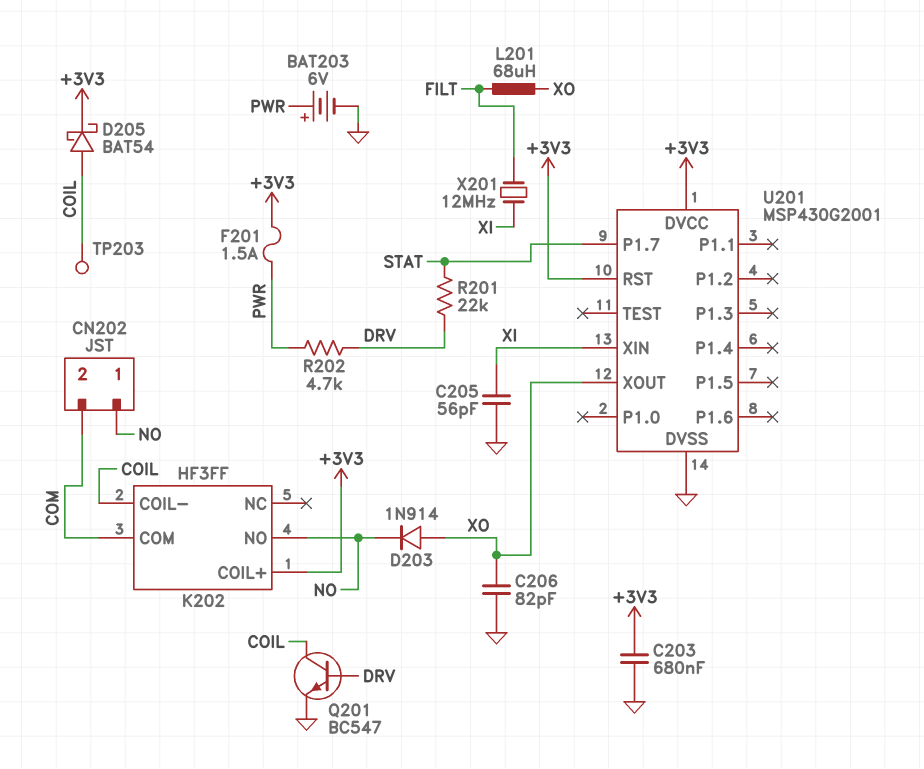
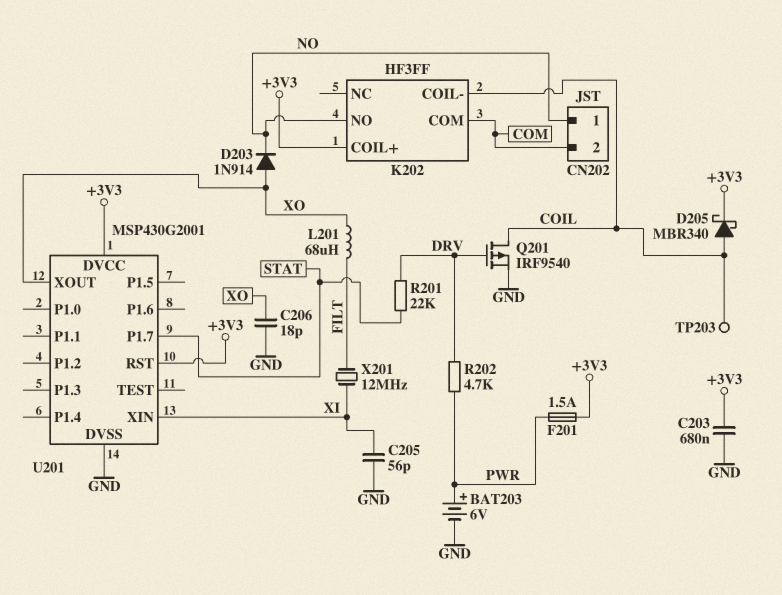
C206: 82pF (GND, XO) -> 18pF (GND, XO)
D205: schottky BAT54 (A COIL, K +3V3) -> schottky MBR340 (A COIL, K +3V3)
Q201: NPN BC547 (B DRV, C COIL, E GND) -> PMOS IRF9540 (G DRV, D COIL, S GND)

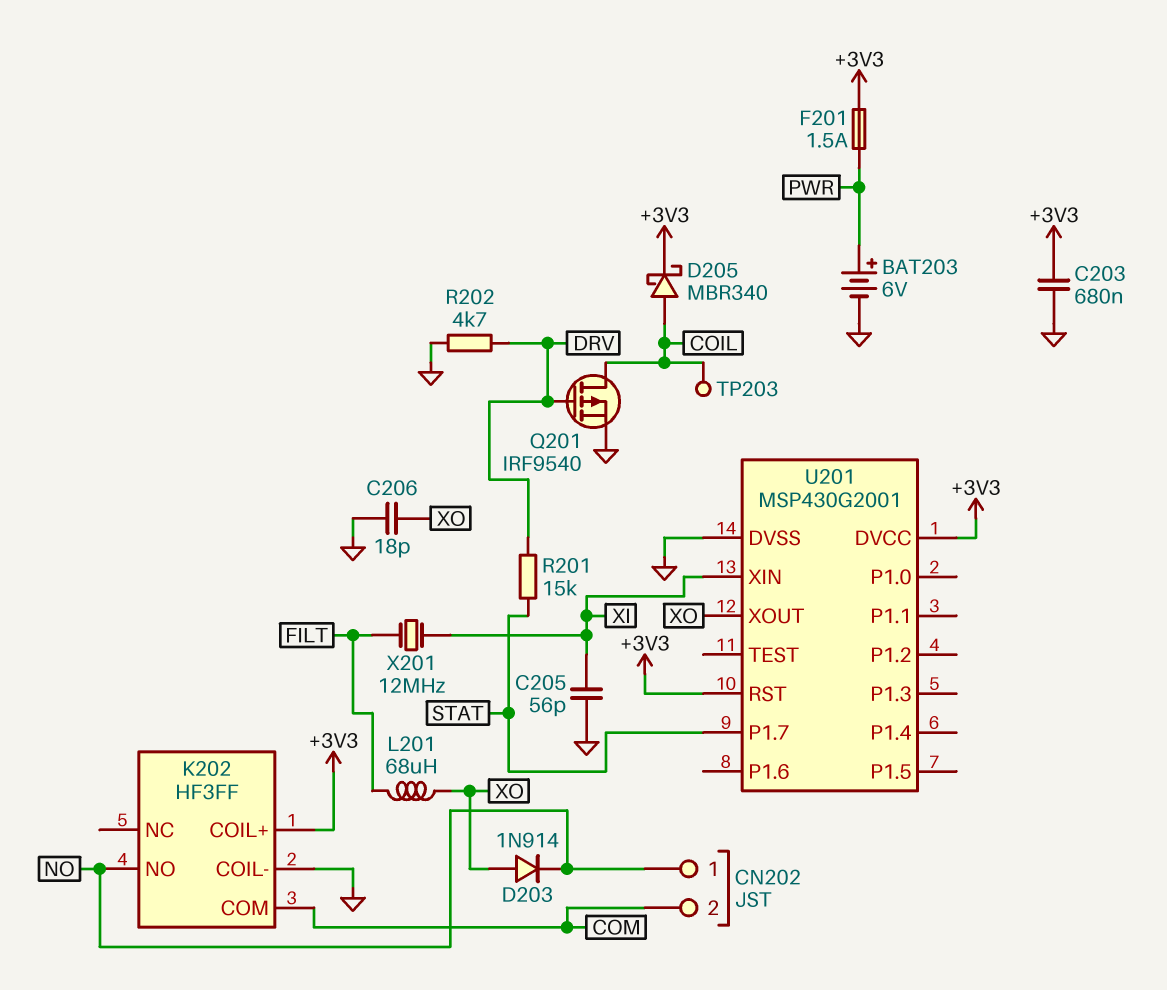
K202 pin COIL-: COIL -> GND
R201: 22k (DRV, STAT) -> 15k (DRV, STAT)
R202: 4.7k (DRV, PWR) -> 4.7k (DRV, GND)

